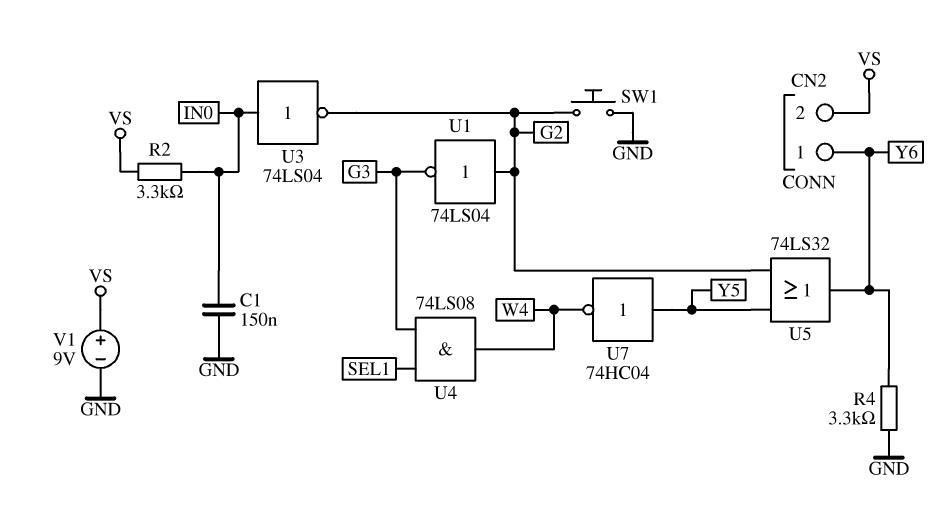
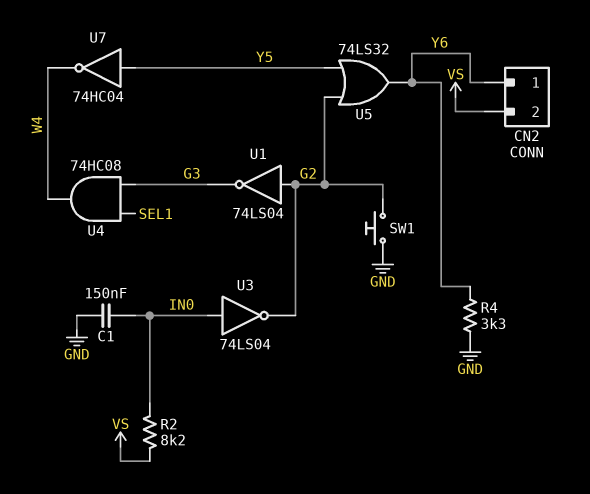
R2: 3.3k (IN0, VS) -> 8.2k (IN0, VS)
U4: AND 74LS08 (in G3, in SEL1, out W4) -> AND 74HC08 (in G3, in SEL1, out W4)
V1: 9V (plus VS, minus GND) -> none

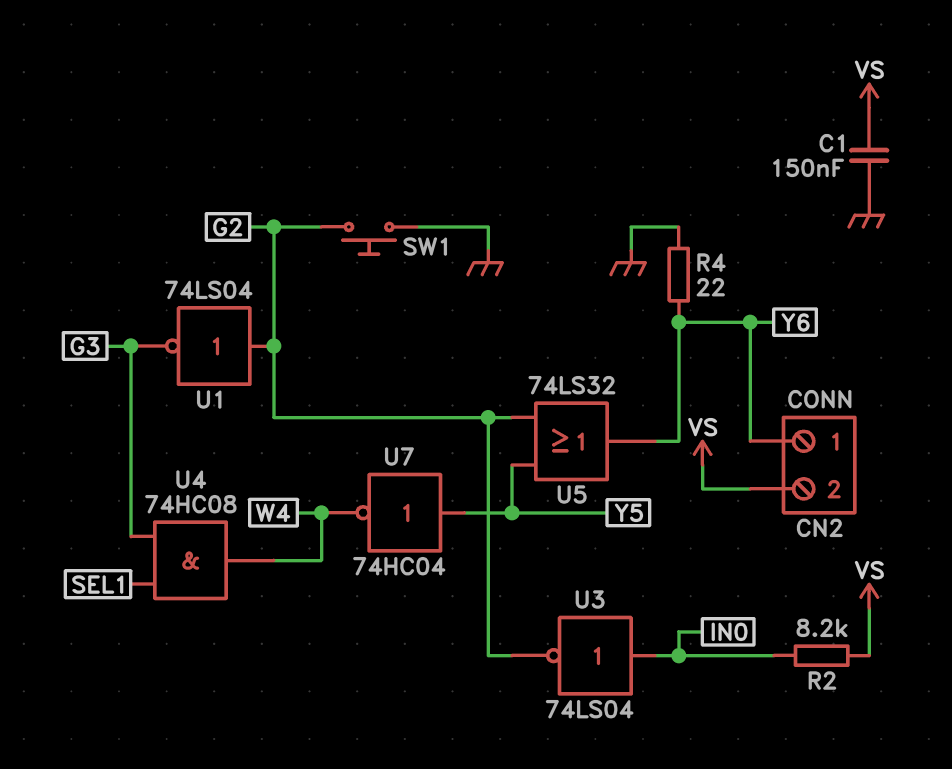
C1: 150nF (GND, IN0) -> 150nF (GND, VS)
R4: 3.3k (GND, Y6) -> 22 (GND, Y6)

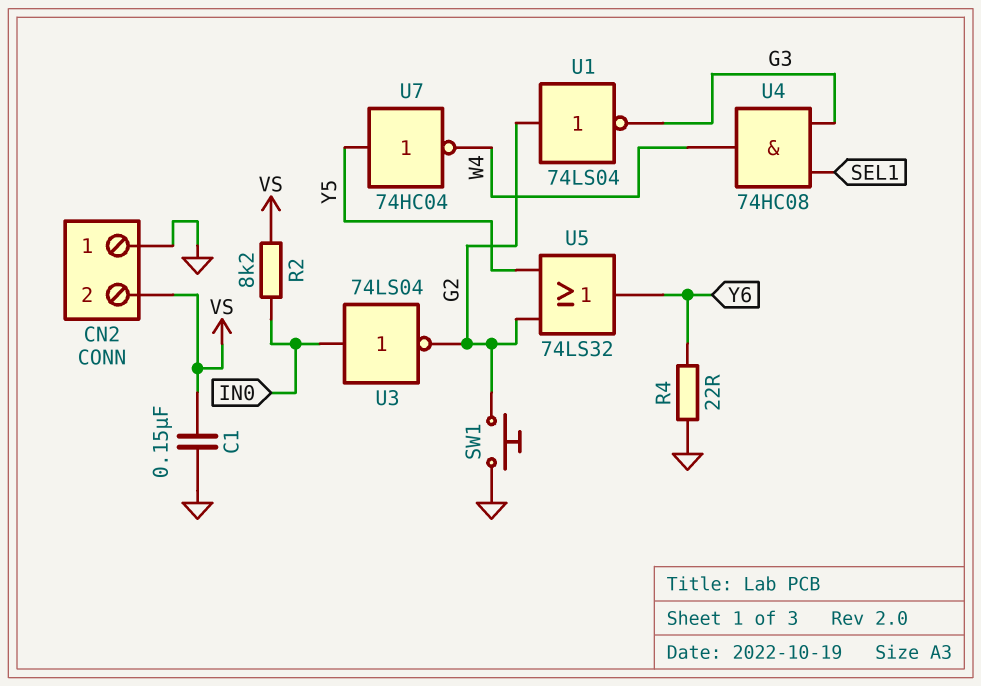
CN2 pin 1: Y6 -> GND

